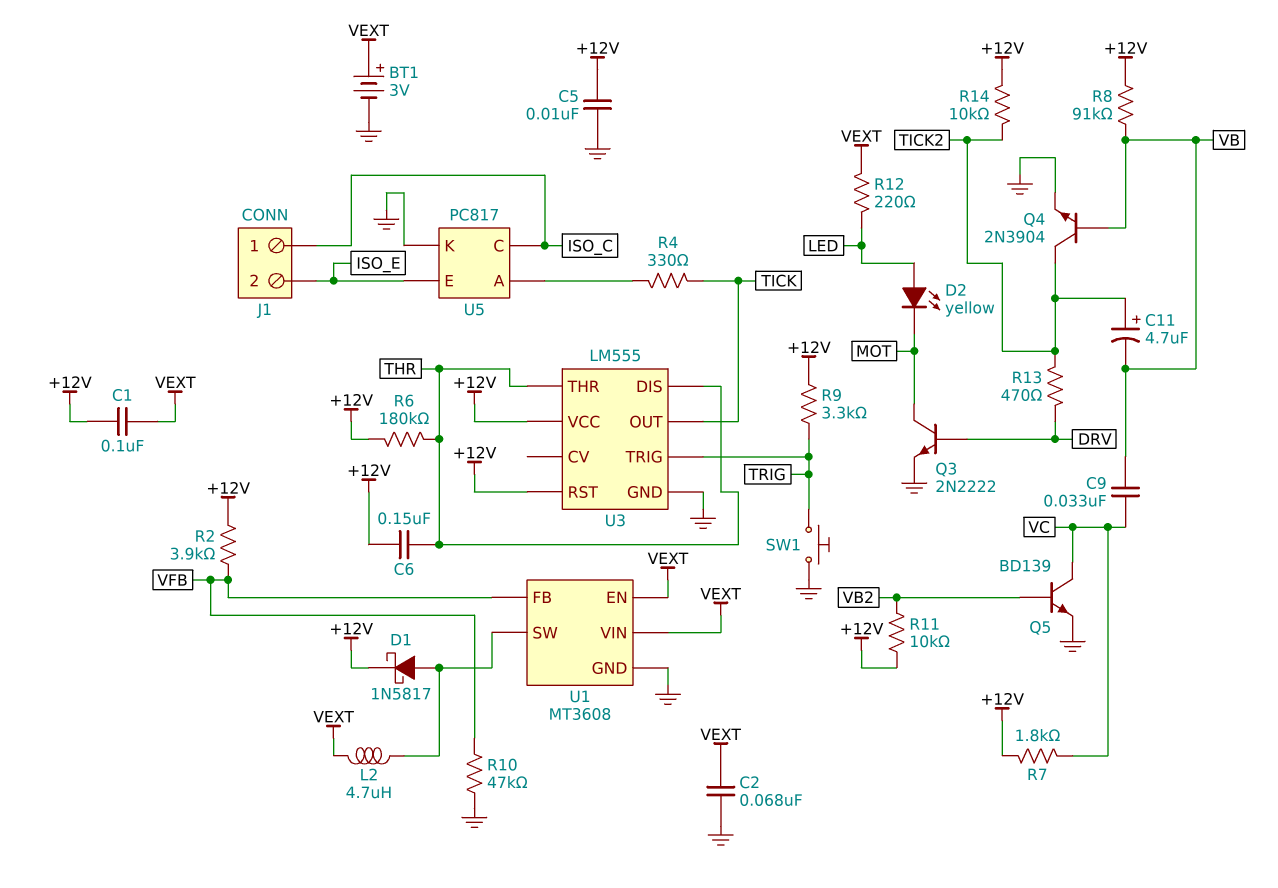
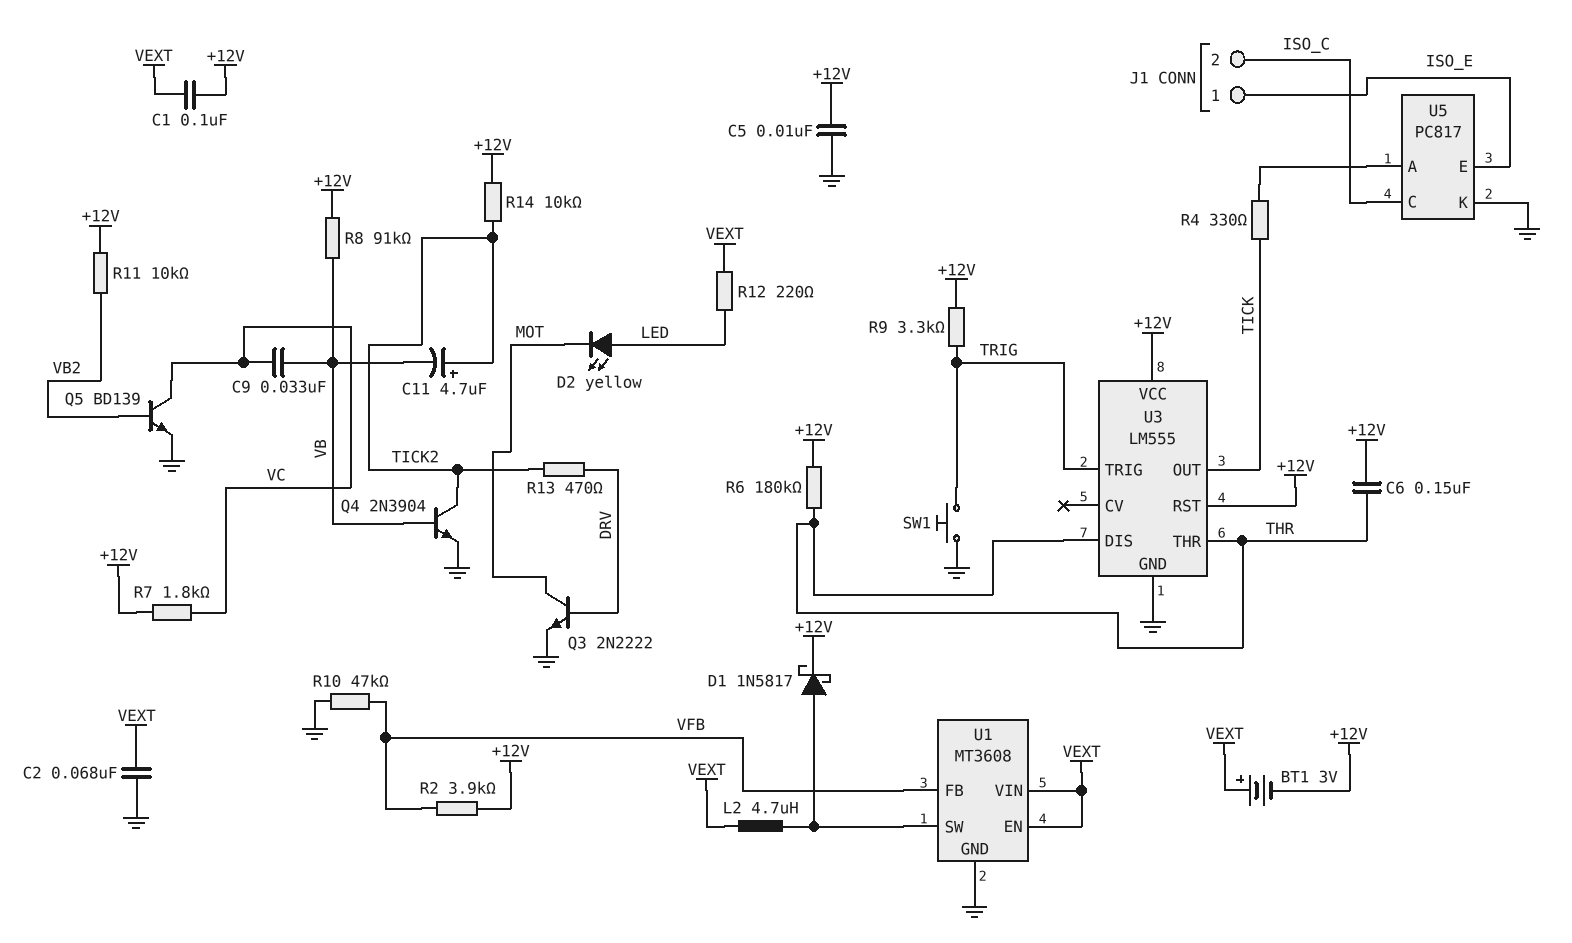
BT1: 3V (plus VEXT, minus GND) -> 3V (plus VEXT, minus +12V)
J1 pin 1: ISO_C -> ISO_E
J1 pin 2: ISO_E -> ISO_C

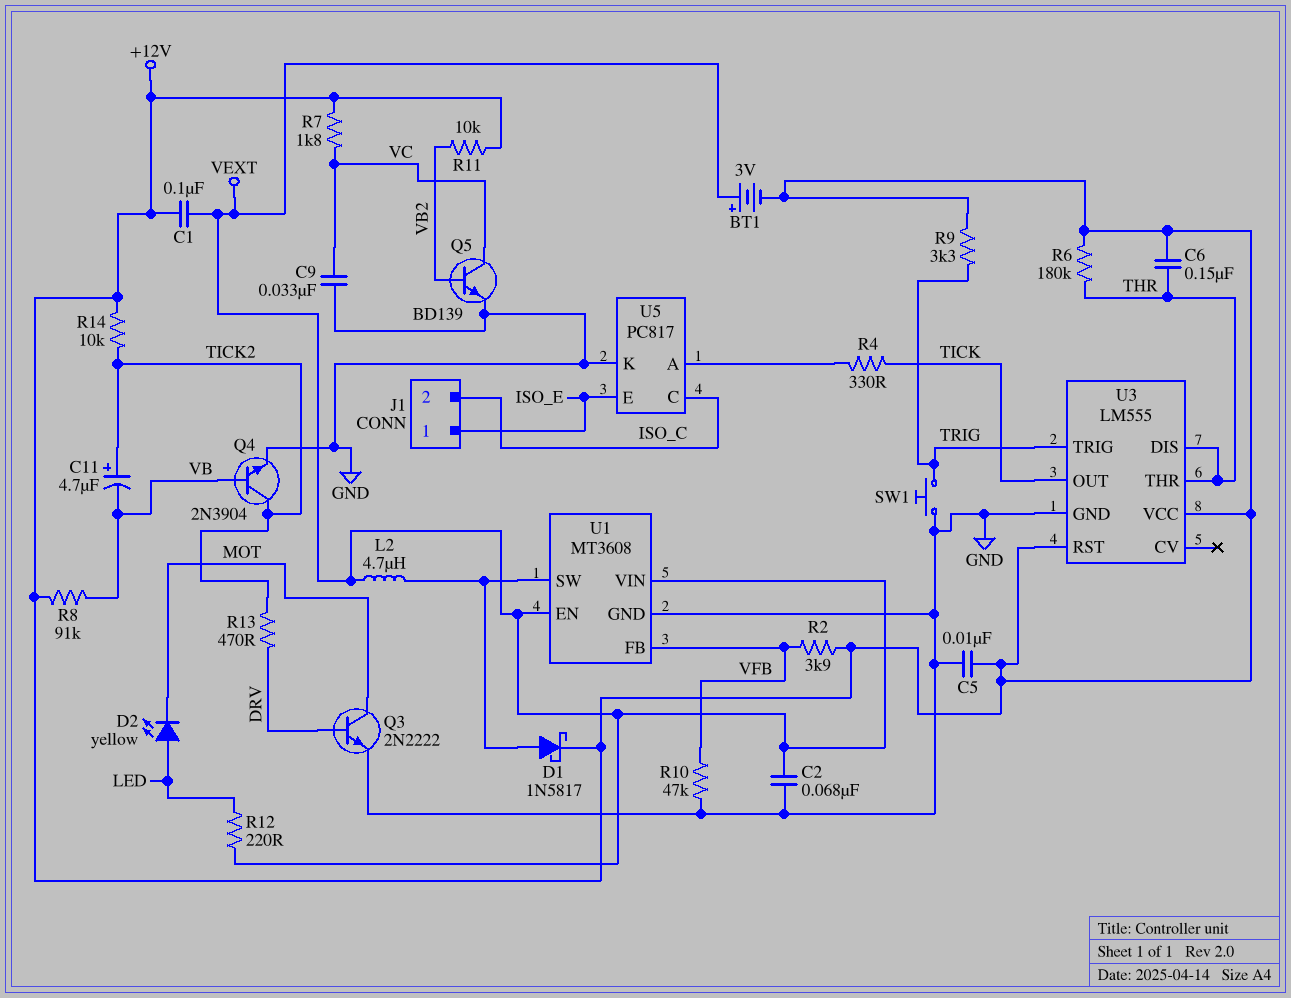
C9: 33nF (VB, VC) -> 33nF (GND, VC)

